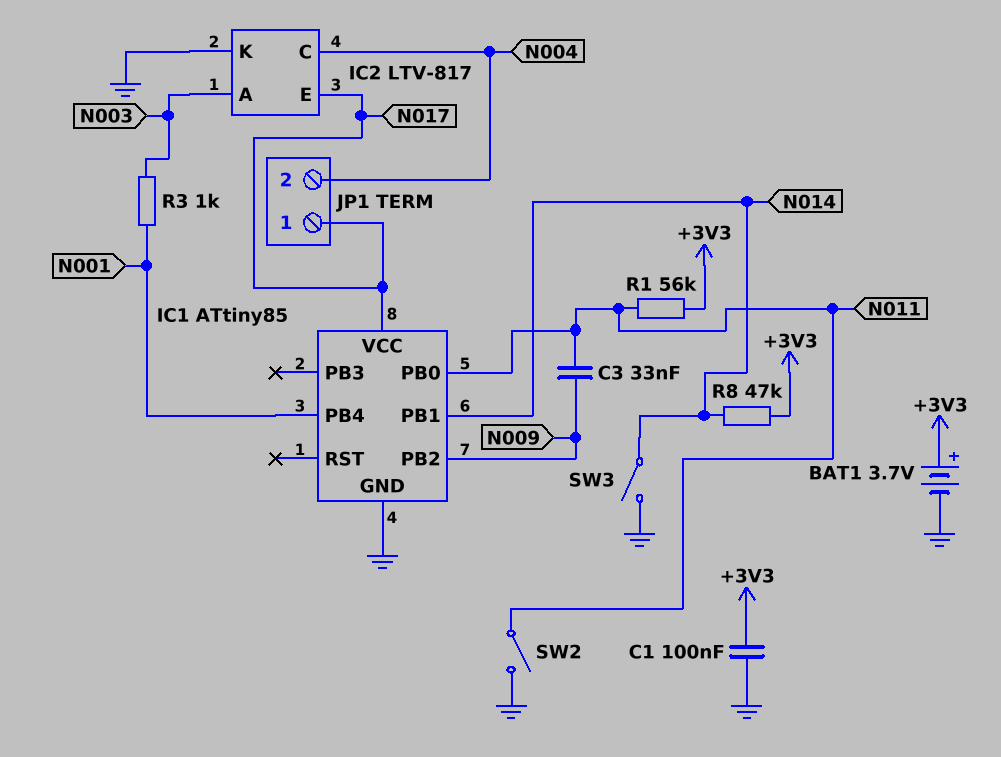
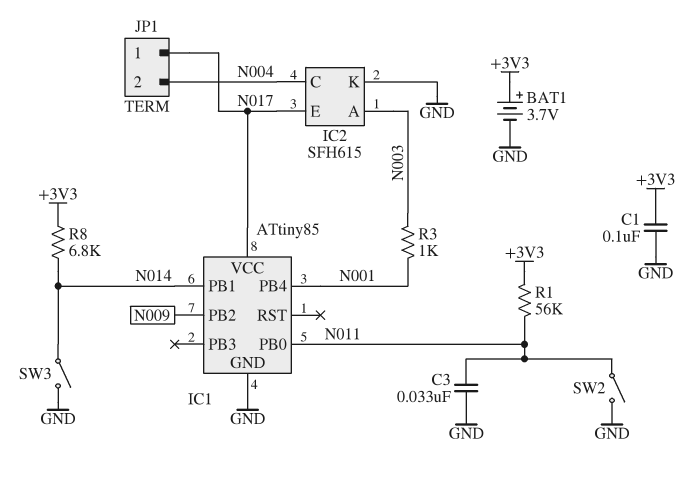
C3: 33nF (N009, N011) -> 33nF (GND, N011)
IC2: LTV-817 -> SFH615
R8: 47k (+3V3, N014) -> 6.8k (+3V3, N014)

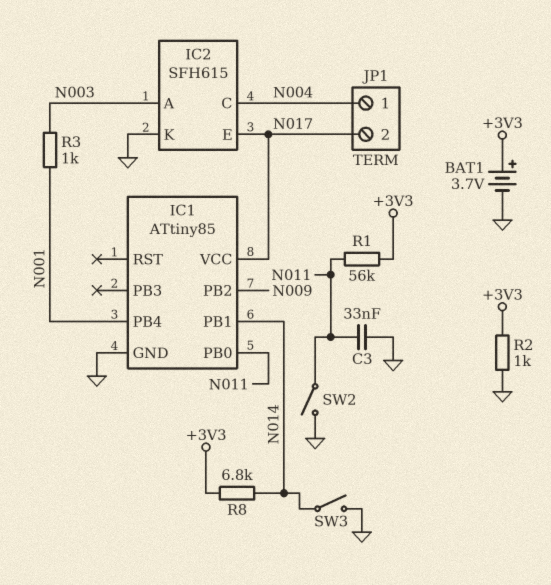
C1: 100nF (+3V3, GND) -> none
JP1 pin 1: N017 -> N004
JP1 pin 2: N004 -> N017
R2: none -> 1k (+3V3, GND)

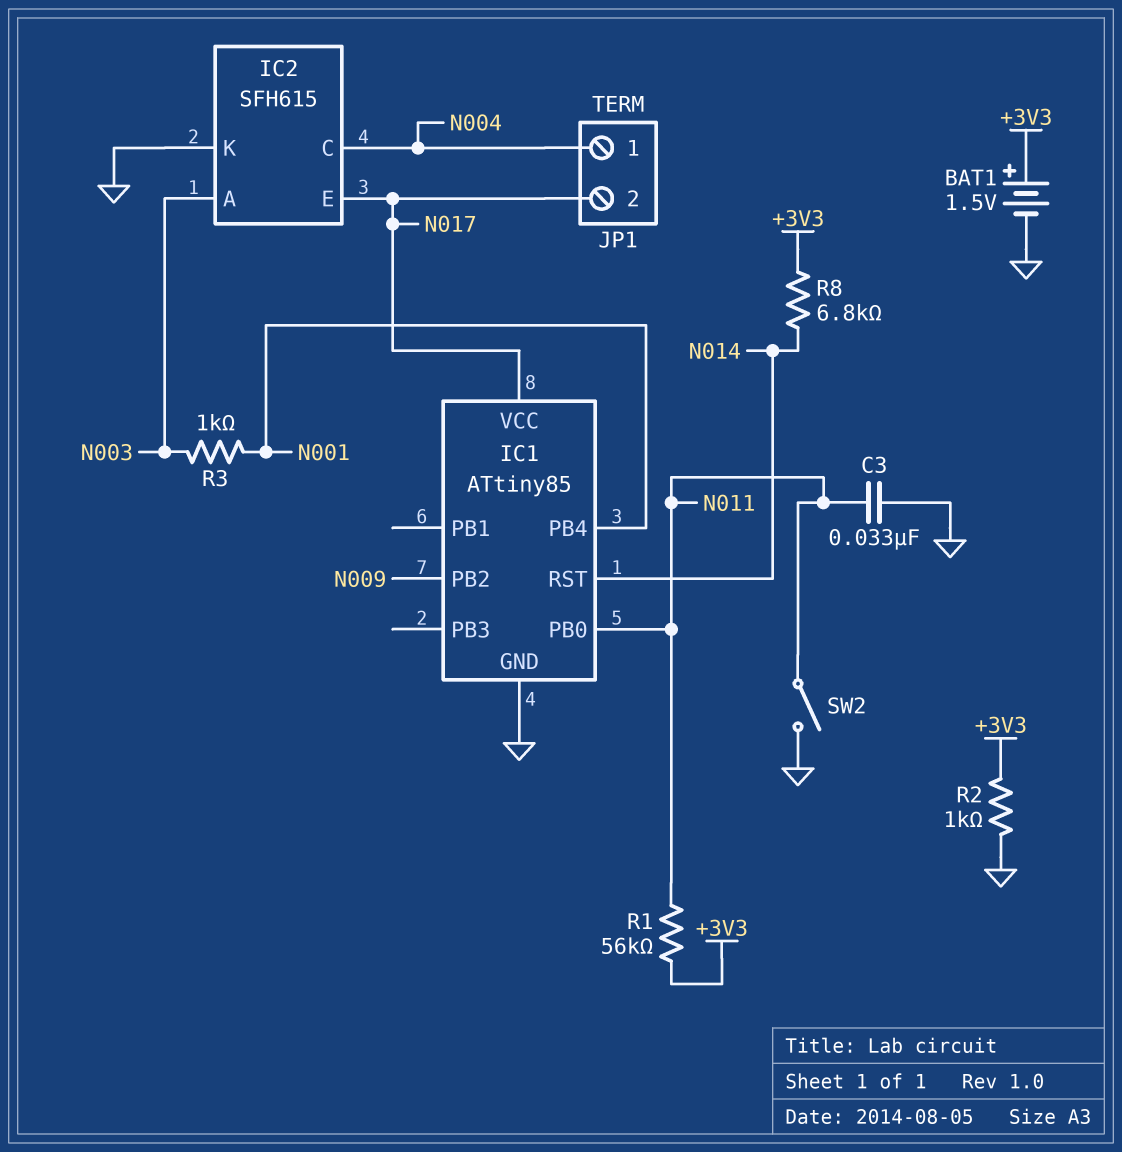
BAT1: 3.7V (plus +3V3, minus GND) -> 1.5V (plus +3V3, minus GND)
IC1 pin PB1: N014 -> none
IC1 pin RST: none -> N014
SW3: switch (GND, N014) -> none

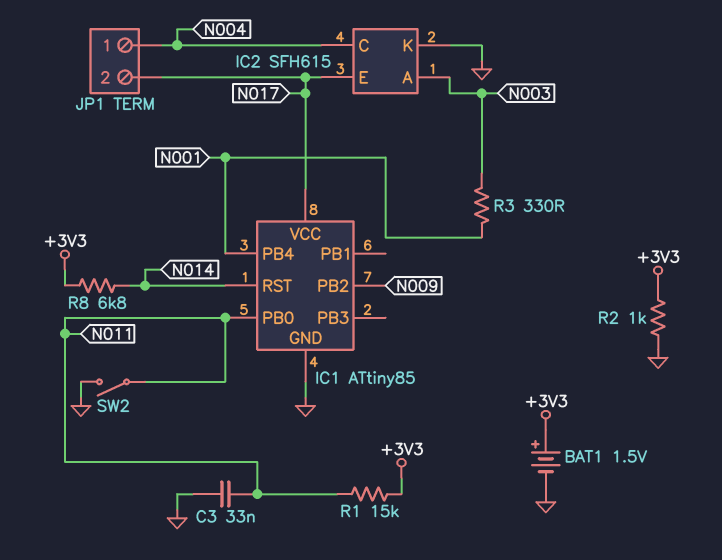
R1: 56k (+3V3, N011) -> 15k (+3V3, N011)
R3: 1k (N001, N003) -> 330 (N001, N003)

